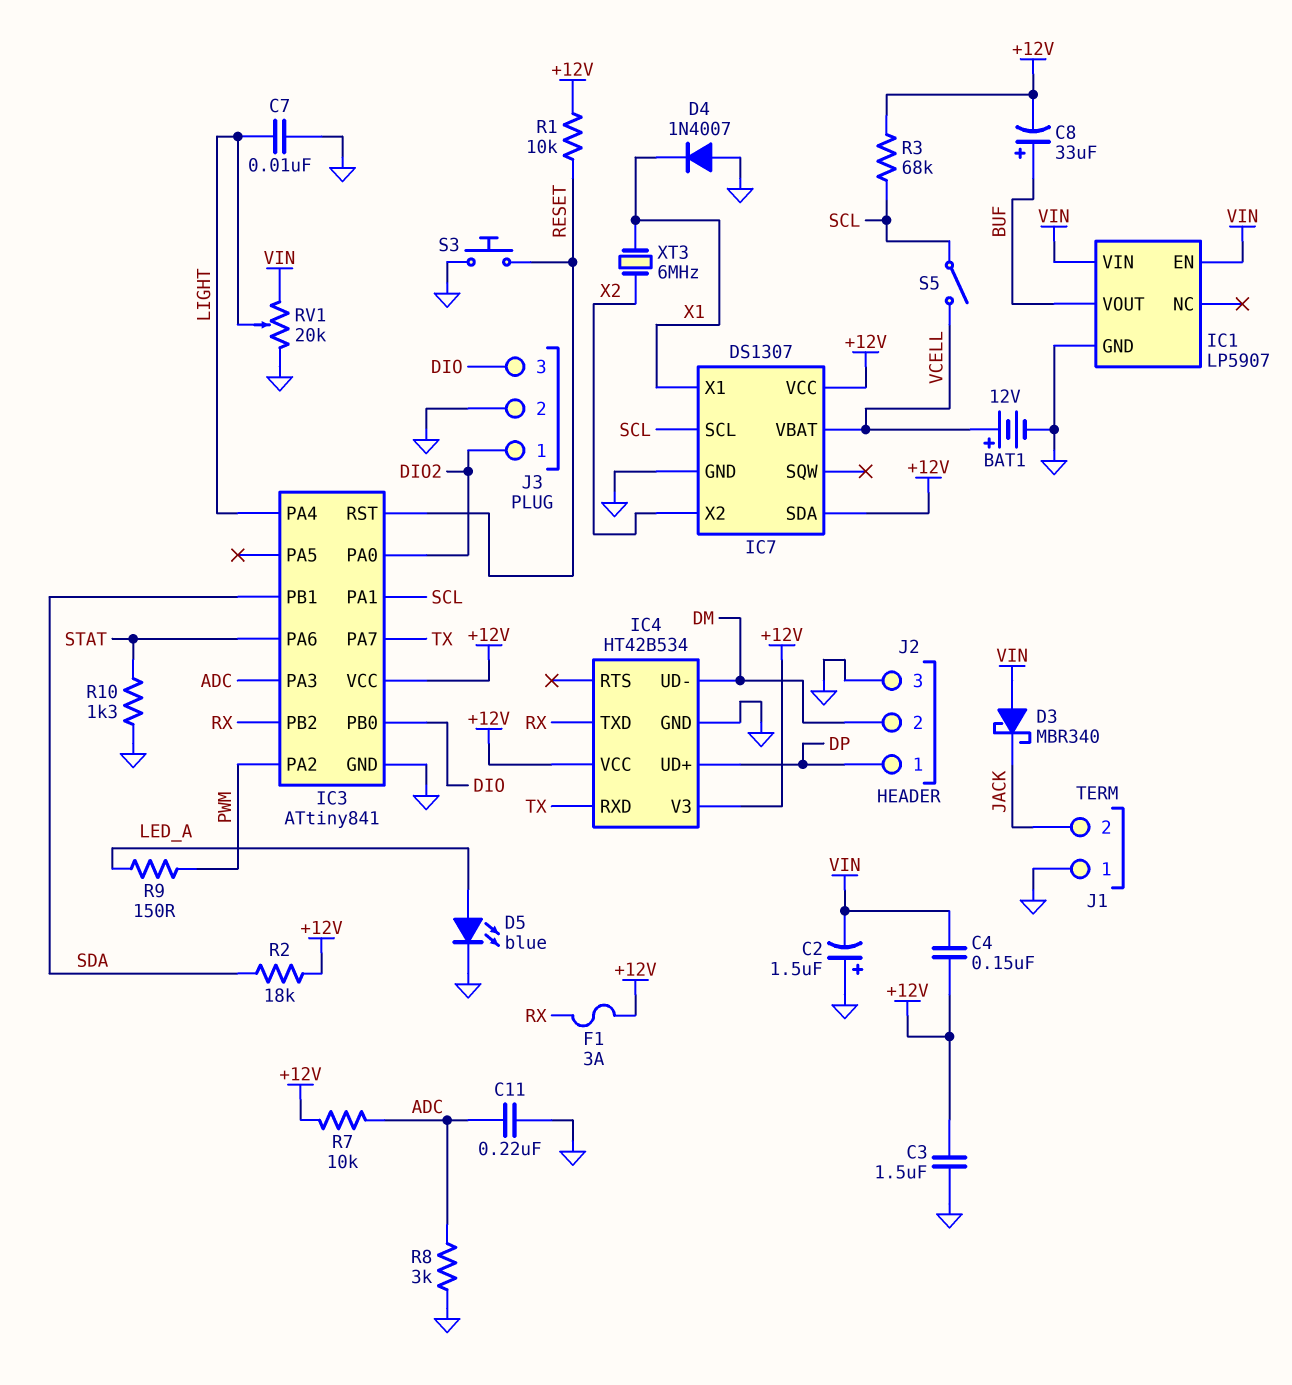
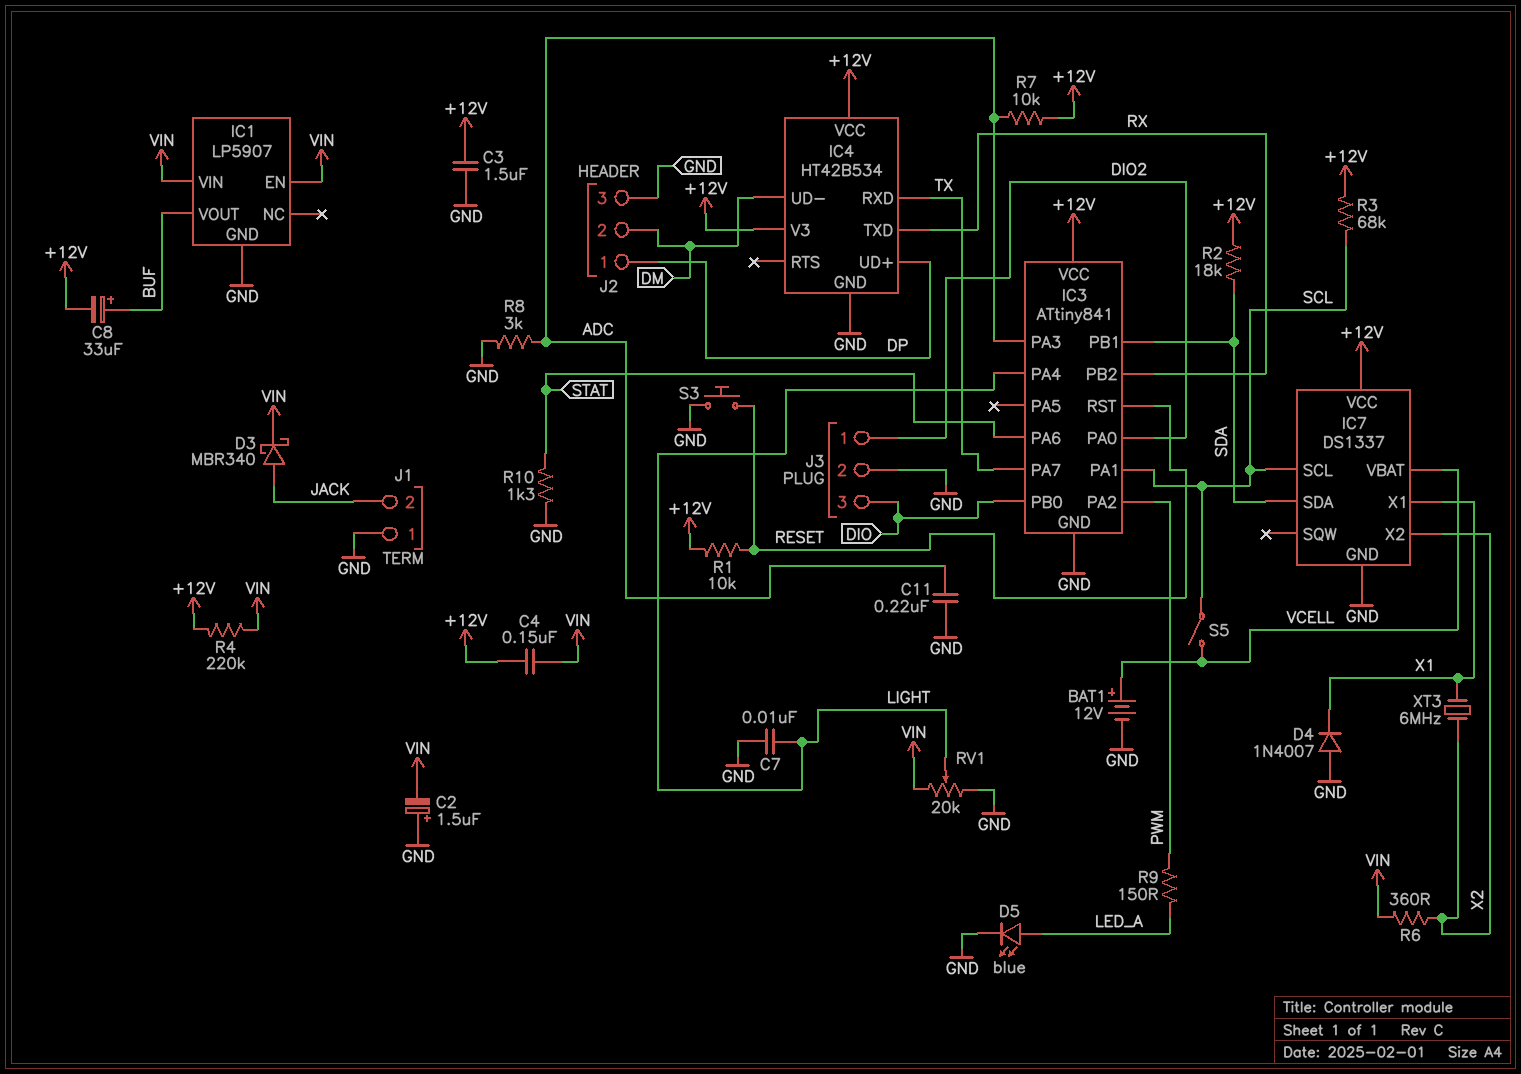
D3: schottky MBR340 (A VIN, K JACK) -> schottky MBR340 (A JACK, K VIN)
F1: 3A (+12V, RX) -> none
IC7: DS1307 -> DS1337
IC7 pin SDA: +12V -> SDA
R4: none -> 220k (+12V, VIN)
R6: none -> 360 (VIN, X2)

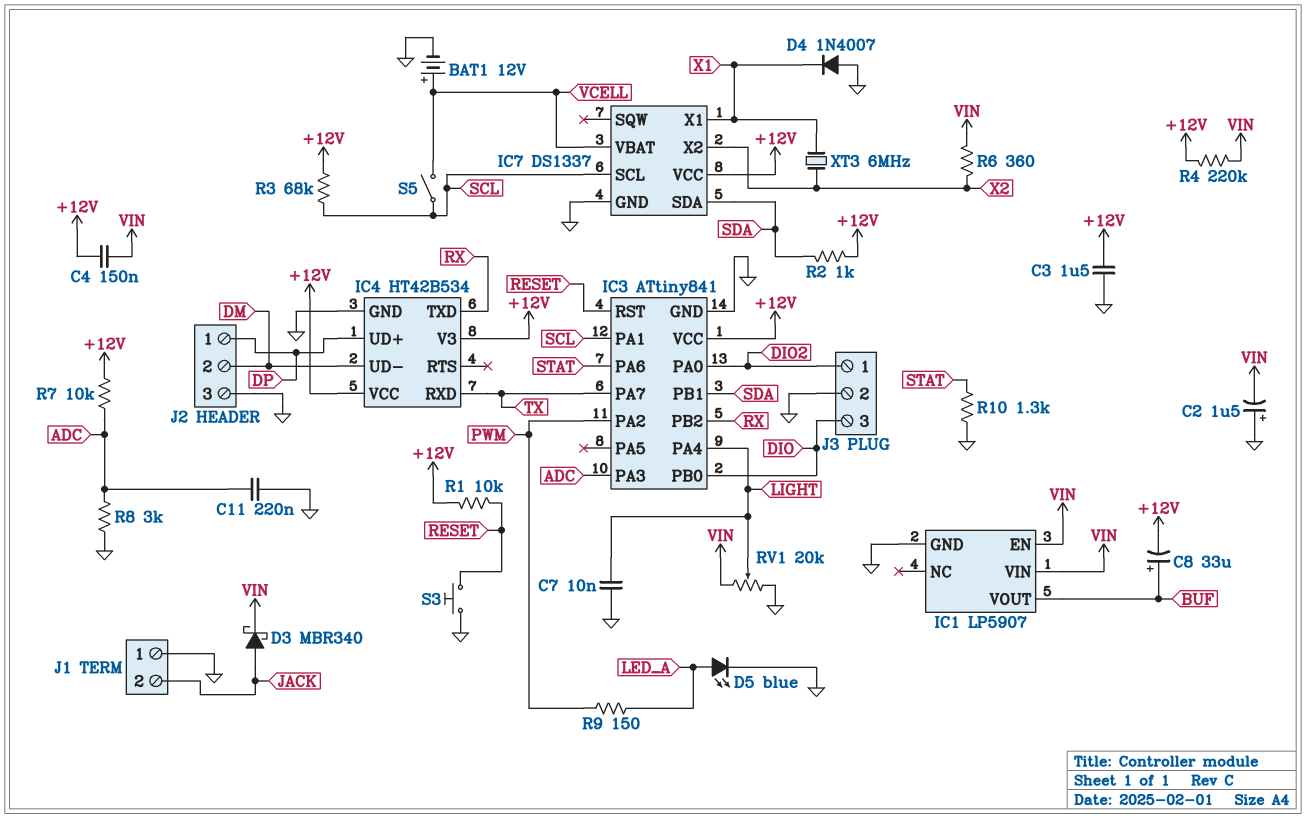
R2: 18k (+12V, SDA) -> 1k (+12V, SDA)

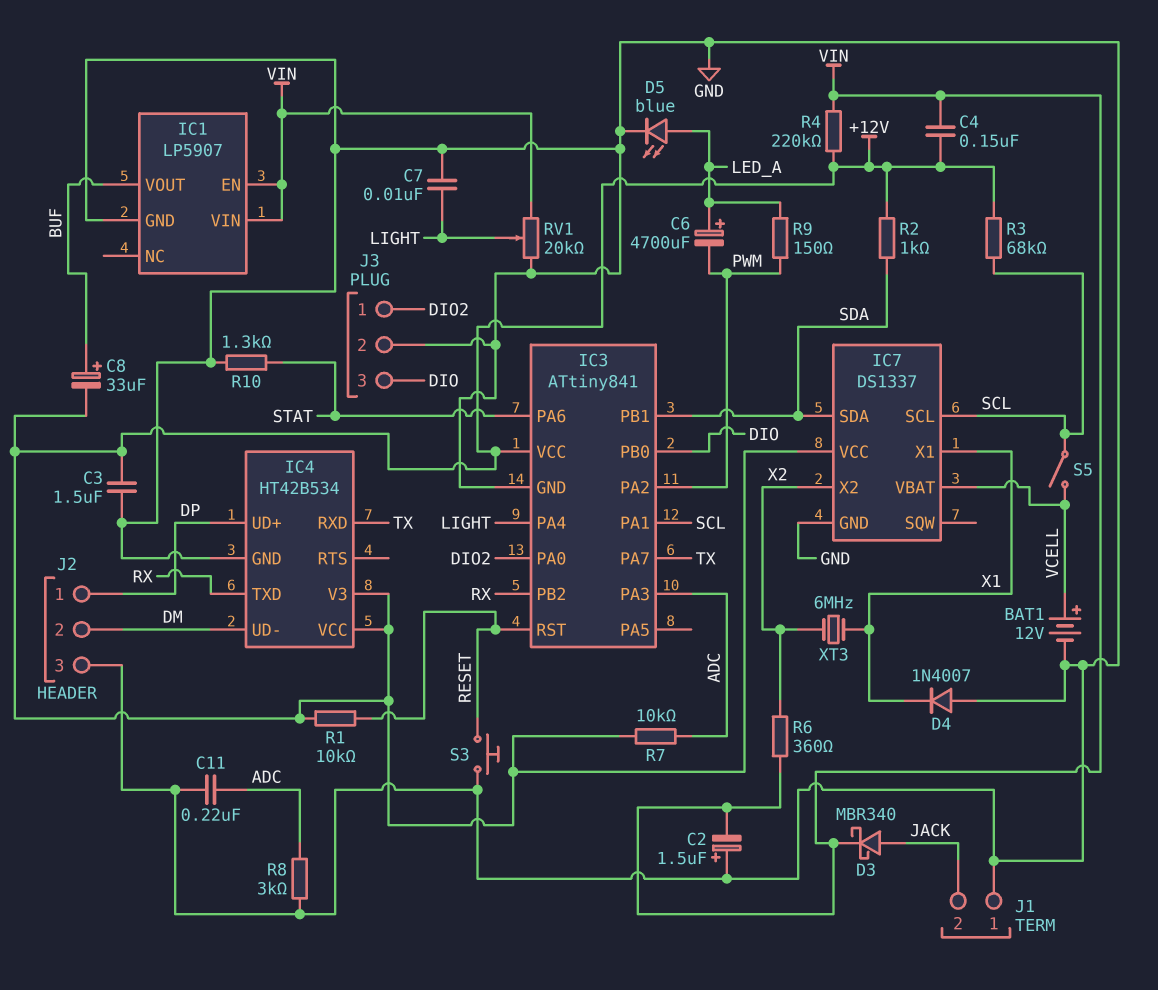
C6: none -> 4700uF (plus LED_A, minus PWM)

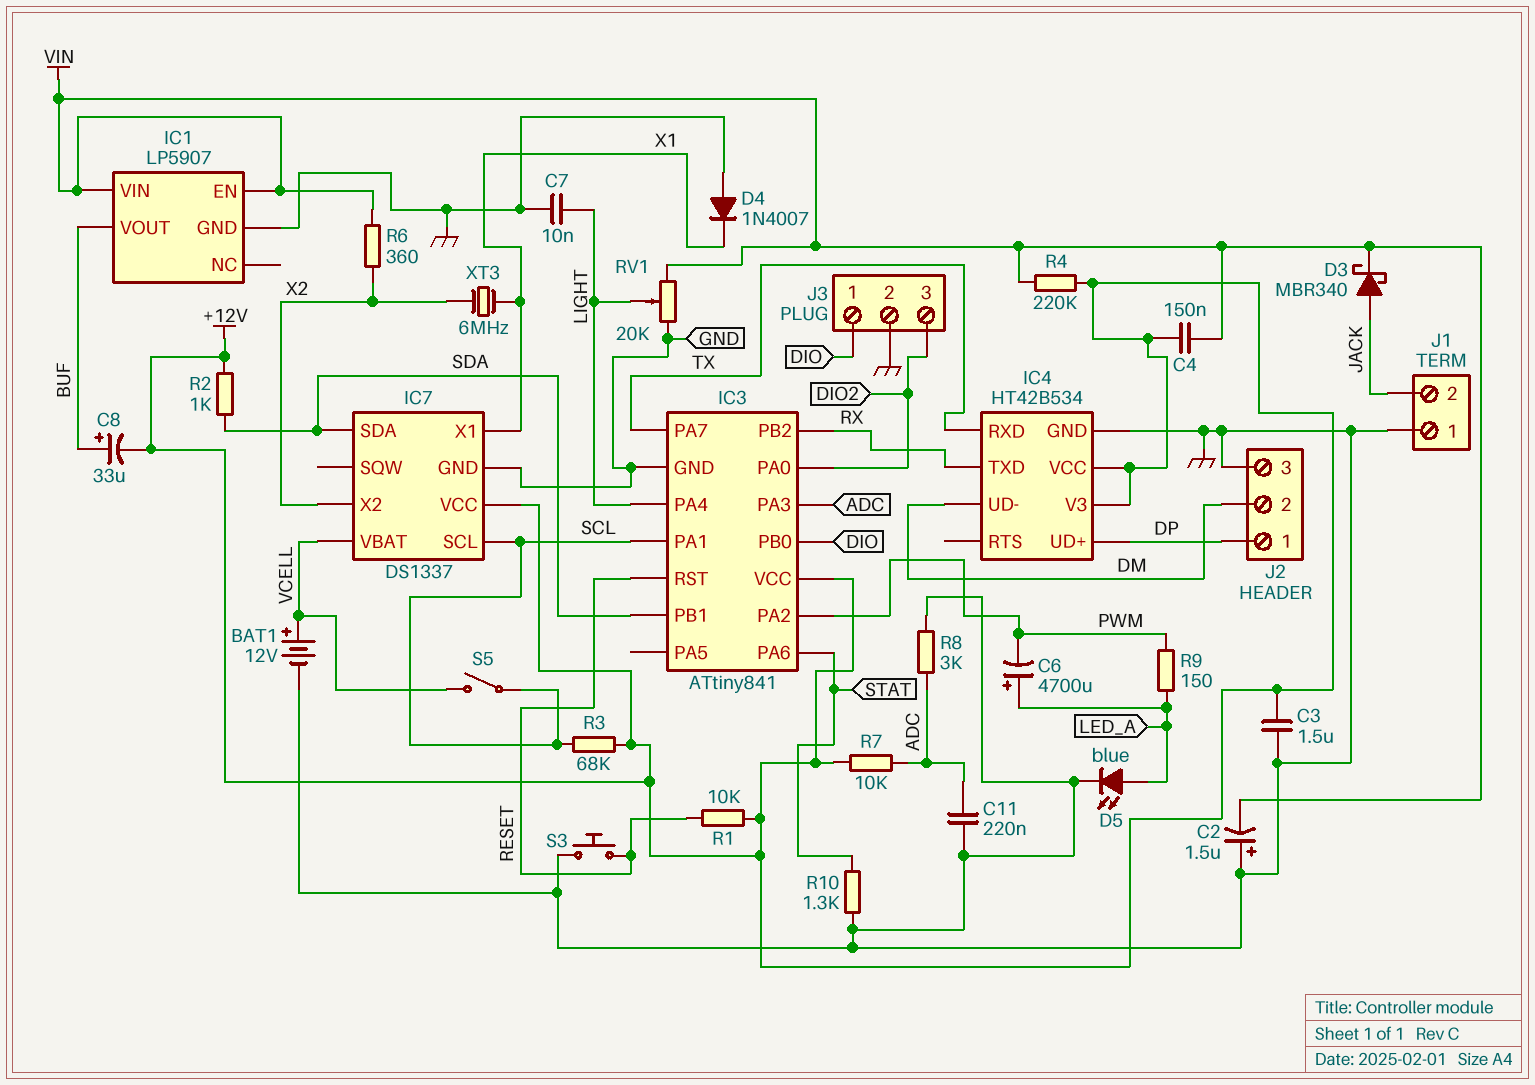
J3 pin 1: DIO2 -> DIO
J3 pin 3: DIO -> DIO2

